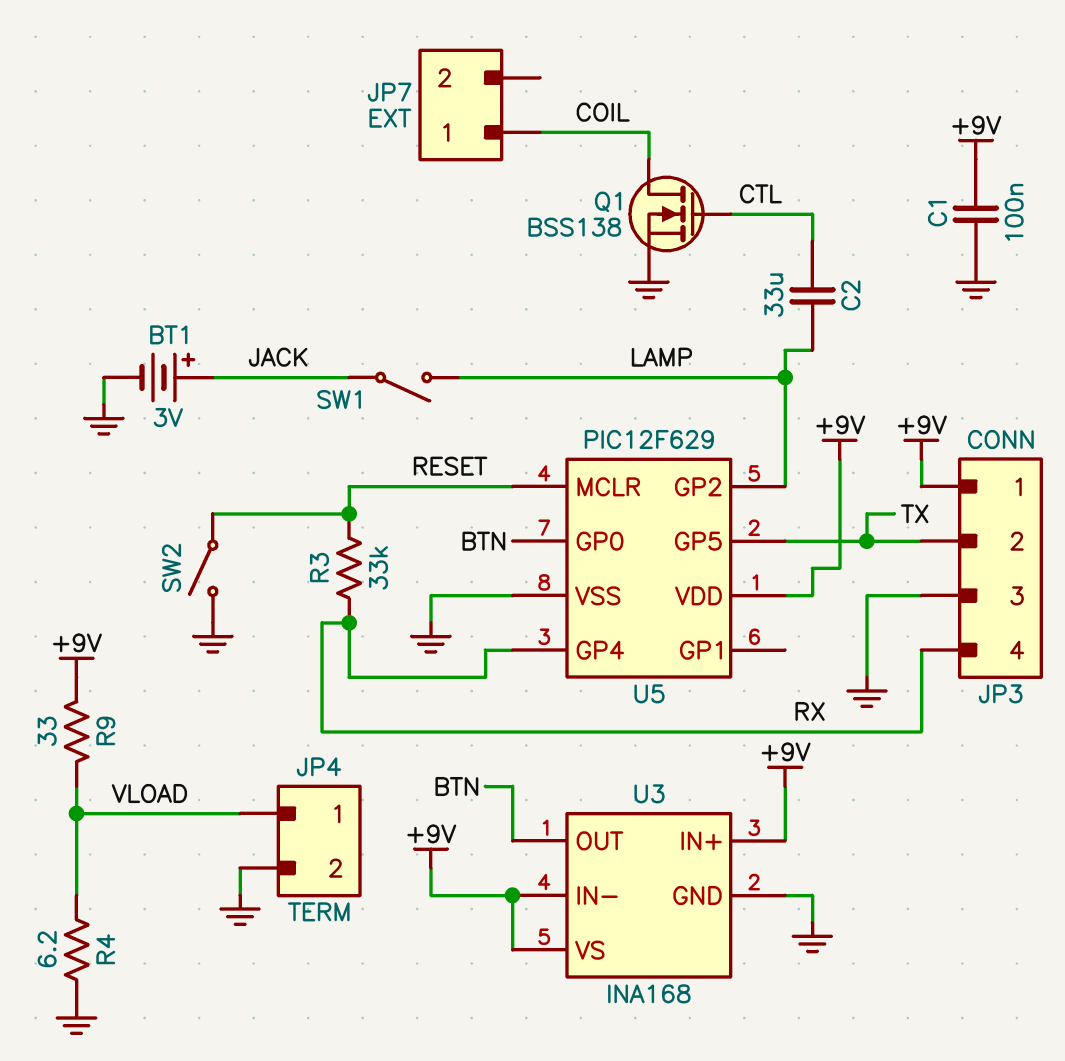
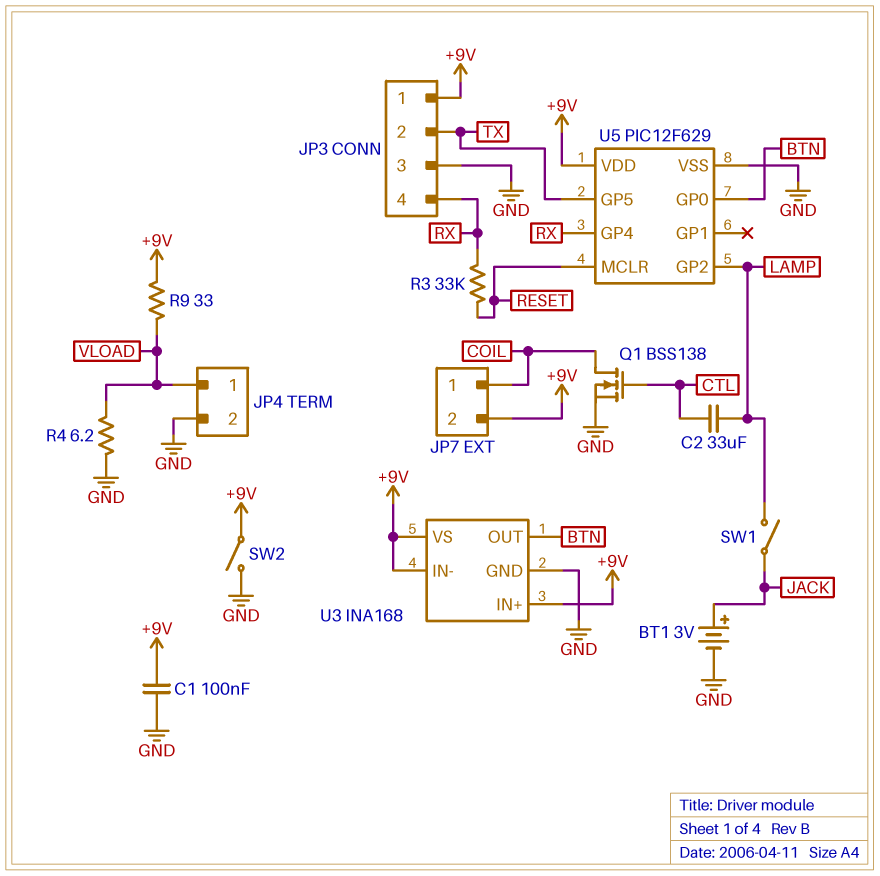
JP7 pin 2: none -> +9V
SW2: switch (GND, RESET) -> switch (+9V, GND)

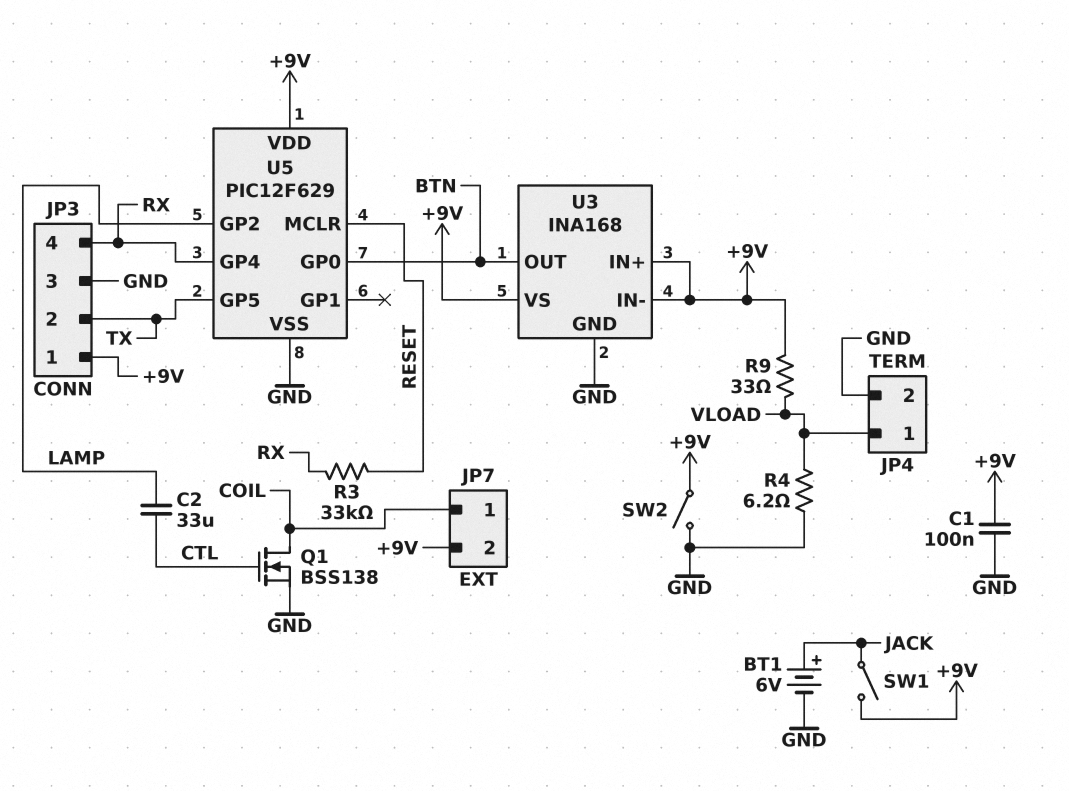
BT1: 3V (plus JACK, minus GND) -> 6V (plus JACK, minus GND)
SW1: switch (JACK, LAMP) -> switch (+9V, JACK)

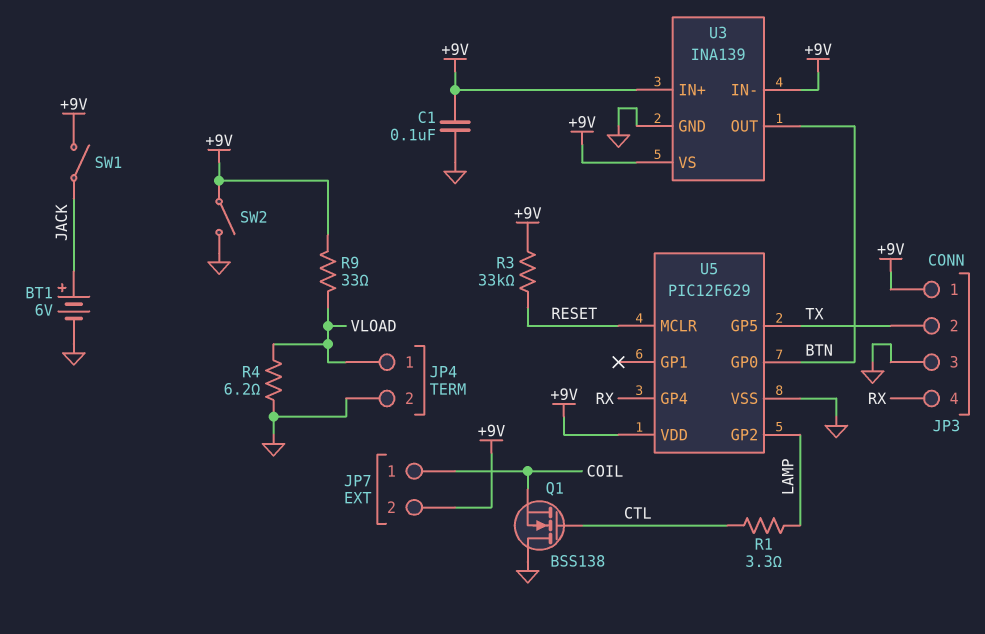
C2: 33uF (CTL, LAMP) -> none
Q1: NMOS BSS138 (G CTL, D COIL, S GND) -> NMOS BSS138 (G CTL, D GND, S COIL)
R1: none -> 3.3 (CTL, LAMP)
R3: 33k (RESET, RX) -> 33k (+9V, RESET)
U3: INA168 -> INA139

